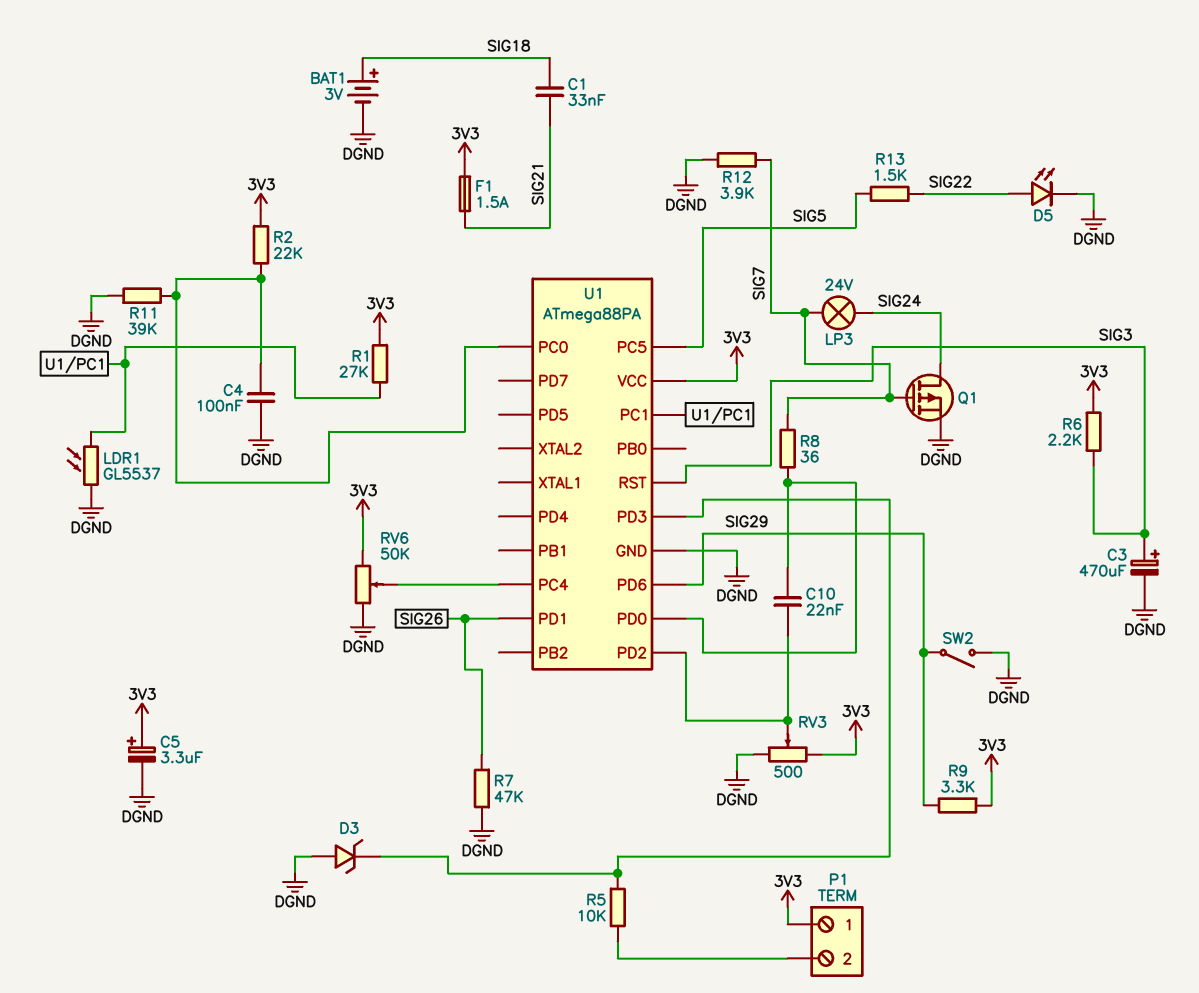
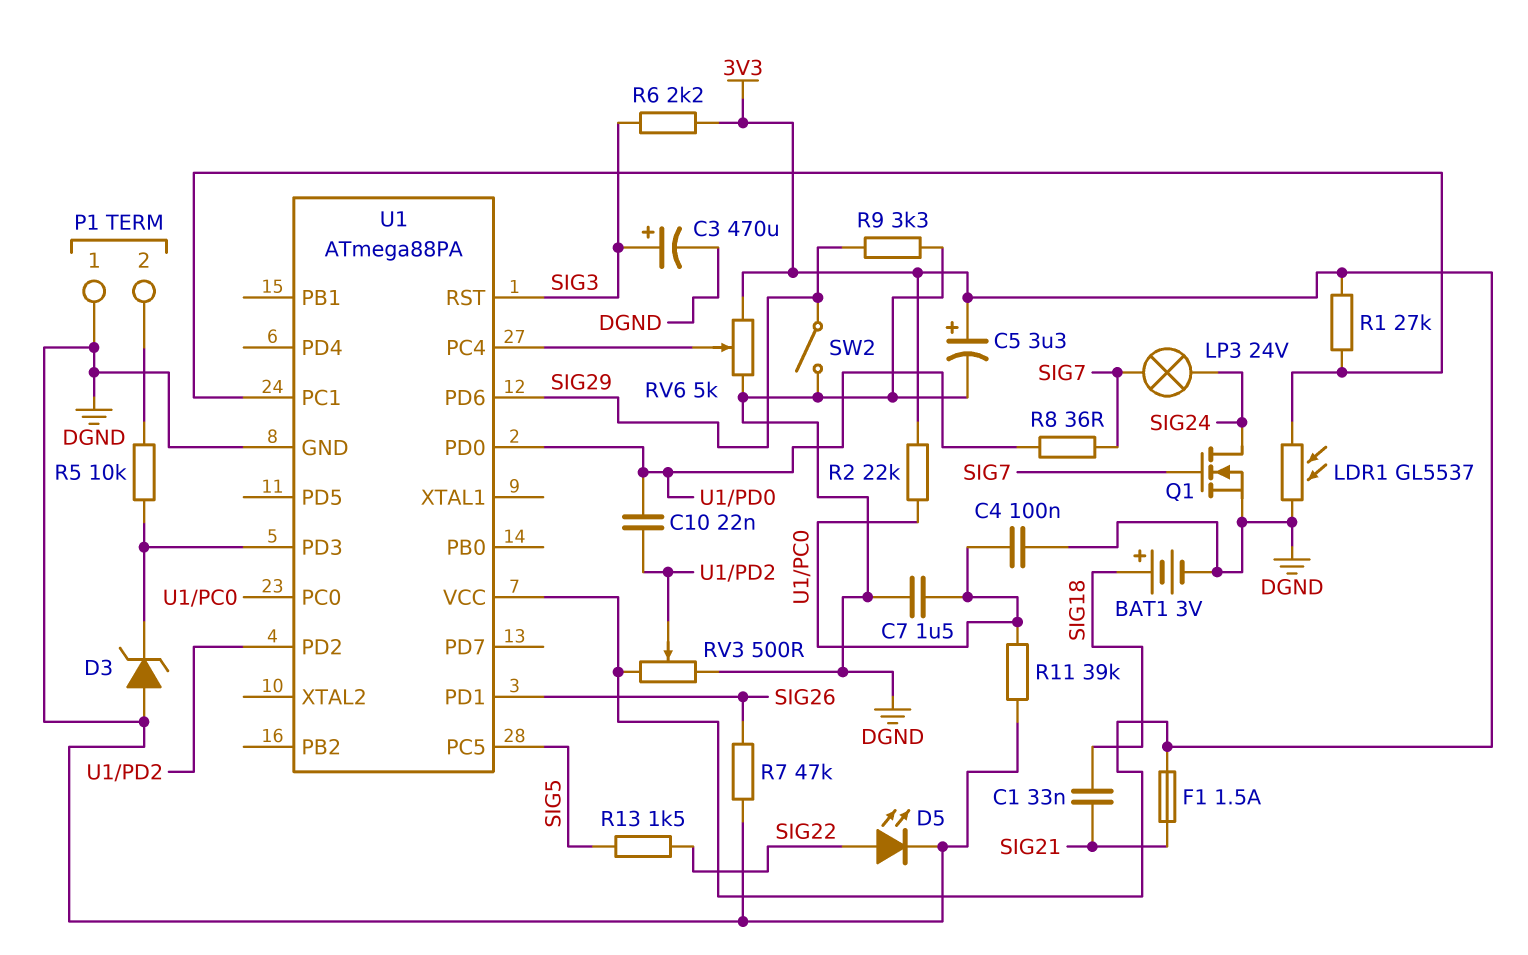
C7: none -> 1.5uF (DGND, U1/PC0)
P1 pin 1: 3V3 -> DGND
Q1: PMOS (G SIG7, D SIG24, S DGND) -> NMOS (G SIG7, D SIG24, S DGND)
R9: 3.3k (3V3, SIG29) -> 3.3k (DGND, SIG29)
R12: 3.9k (DGND, SIG7) -> none
RV6: 50k (3V3, DGND, wiper U1/PC4) -> 5k (3V3, DGND, wiper U1/PC4)

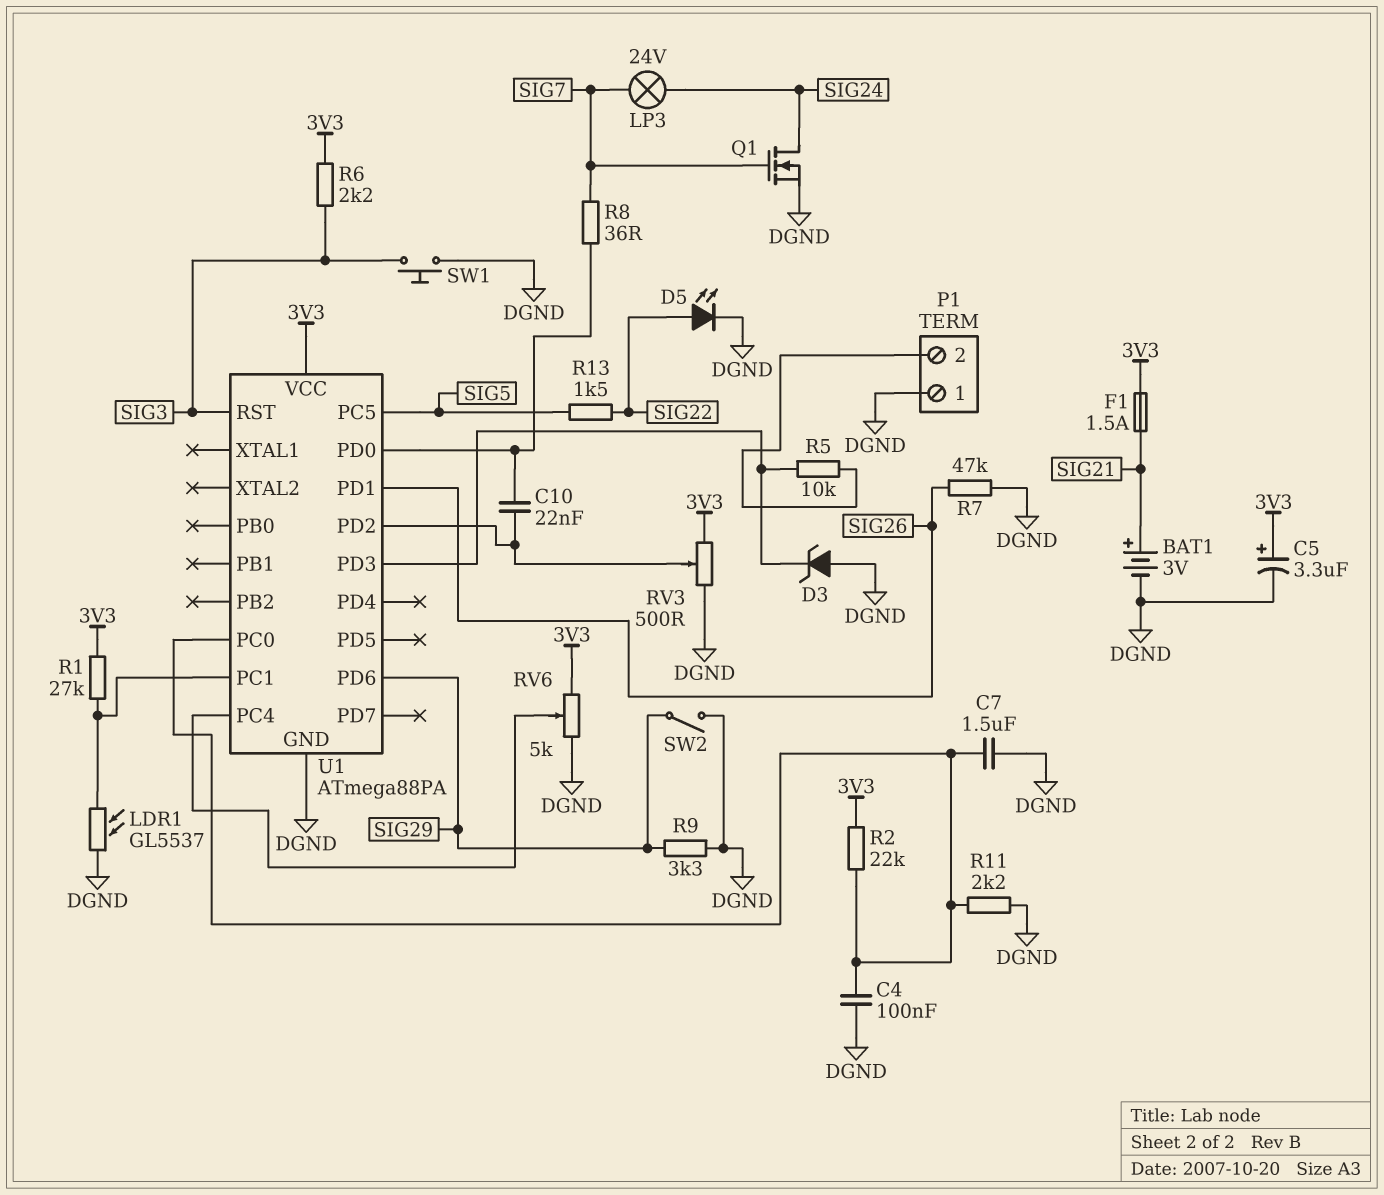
BAT1: 3V (plus SIG18, minus DGND) -> 3V (plus SIG21, minus DGND)
C1: 33nF (SIG18, SIG21) -> none
C3: 470uF (plus SIG3, minus DGND) -> none
R11: 39k (DGND, U1/PC0) -> 2.2k (DGND, U1/PC0)
SW1: none -> button (DGND, SIG3)

